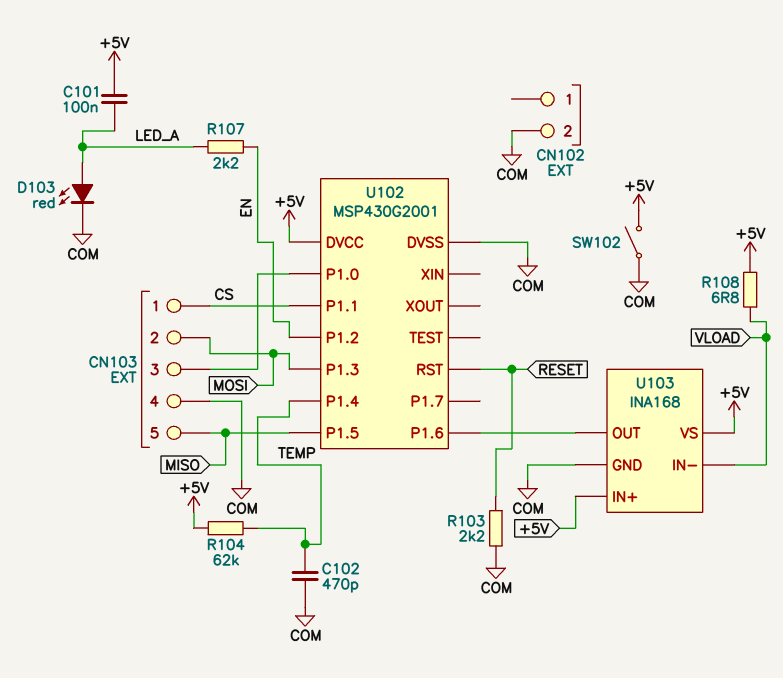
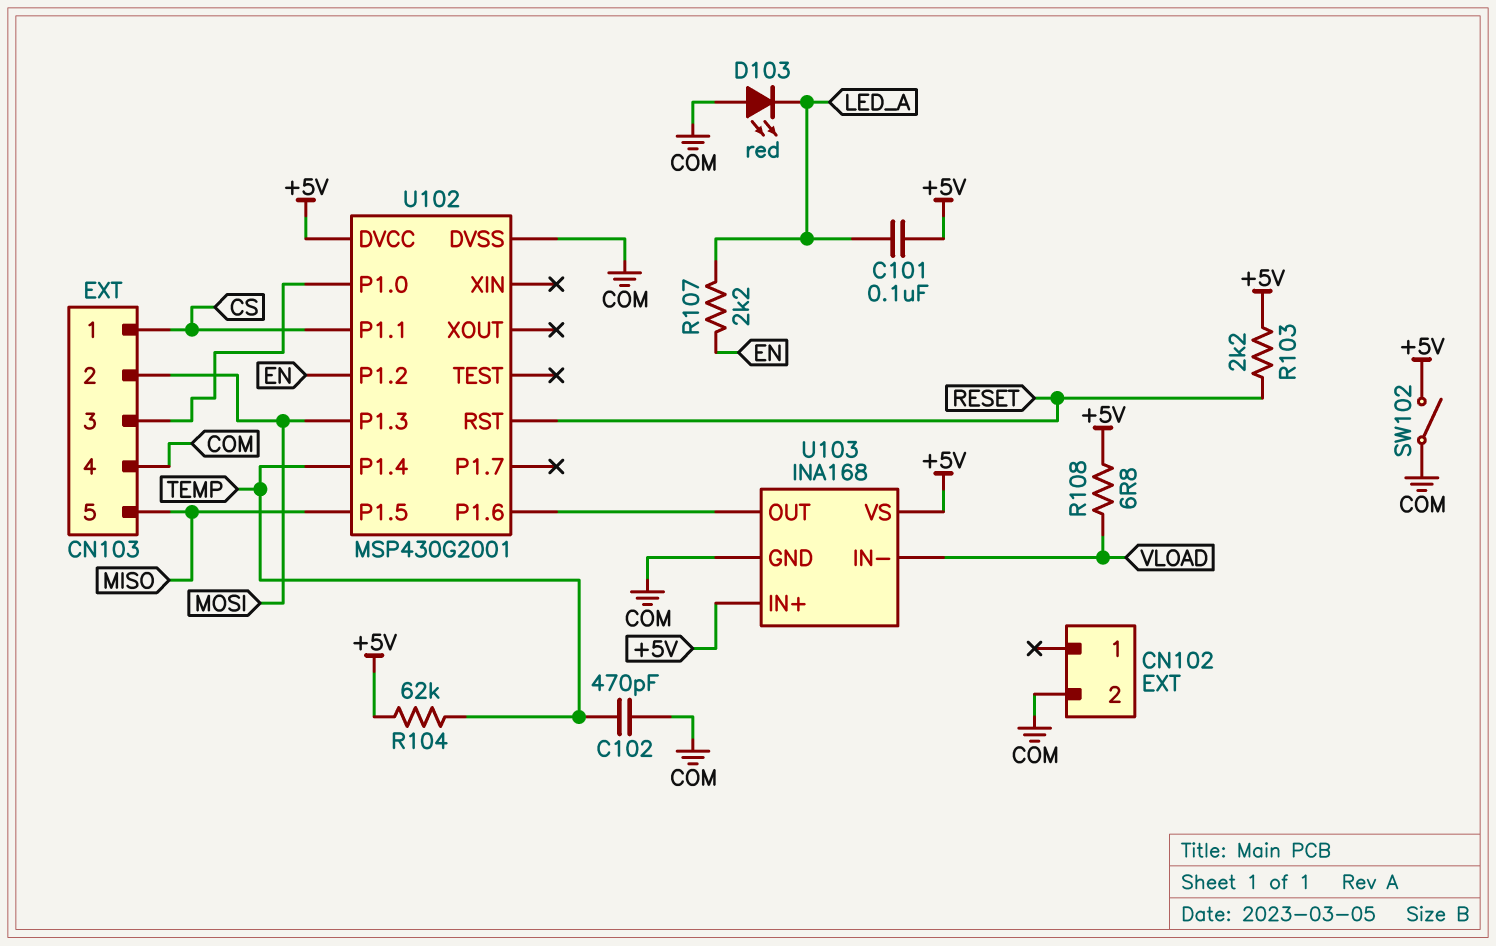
D103: LED red (A LED_A, K COM) -> LED red (A COM, K LED_A)
R103: 2.2k (COM, RESET) -> 2.2k (+5V, RESET)

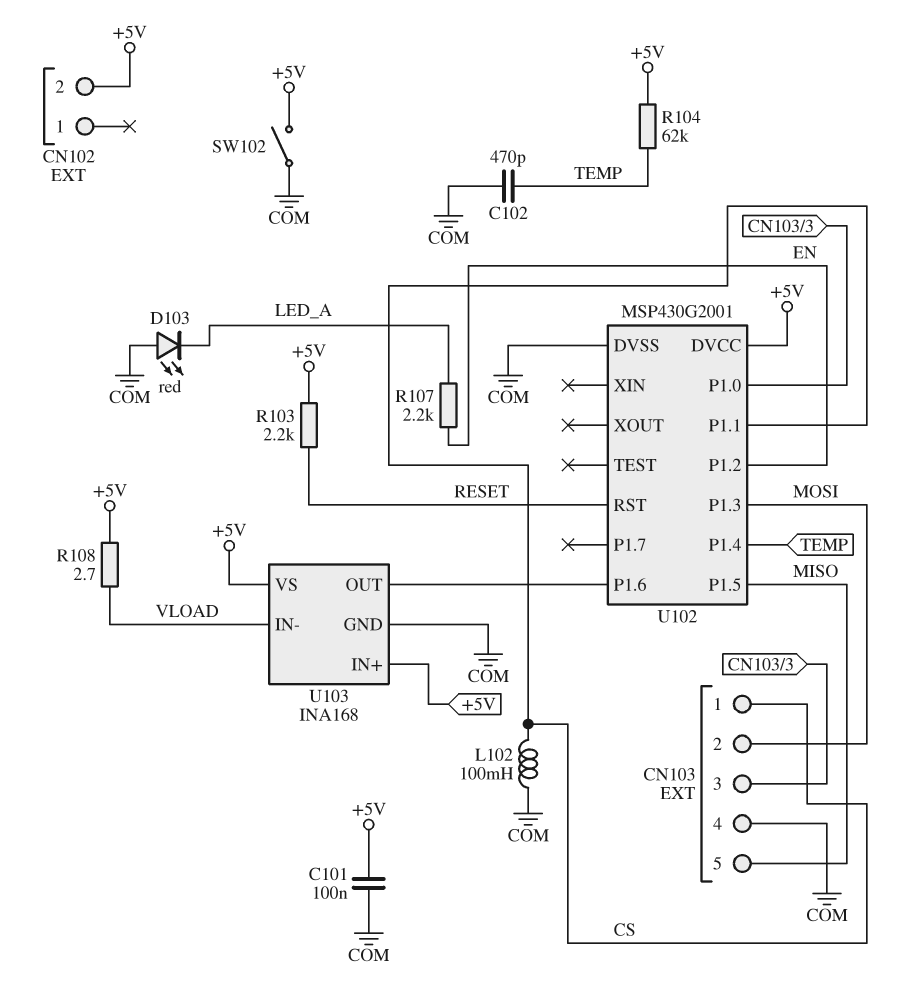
C101: 100nF (+5V, LED_A) -> 100nF (+5V, COM)
CN102 pin 2: COM -> +5V
L102: none -> 100mH (COM, CS)
R108: 6.8 (+5V, VLOAD) -> 2.7 (+5V, VLOAD)

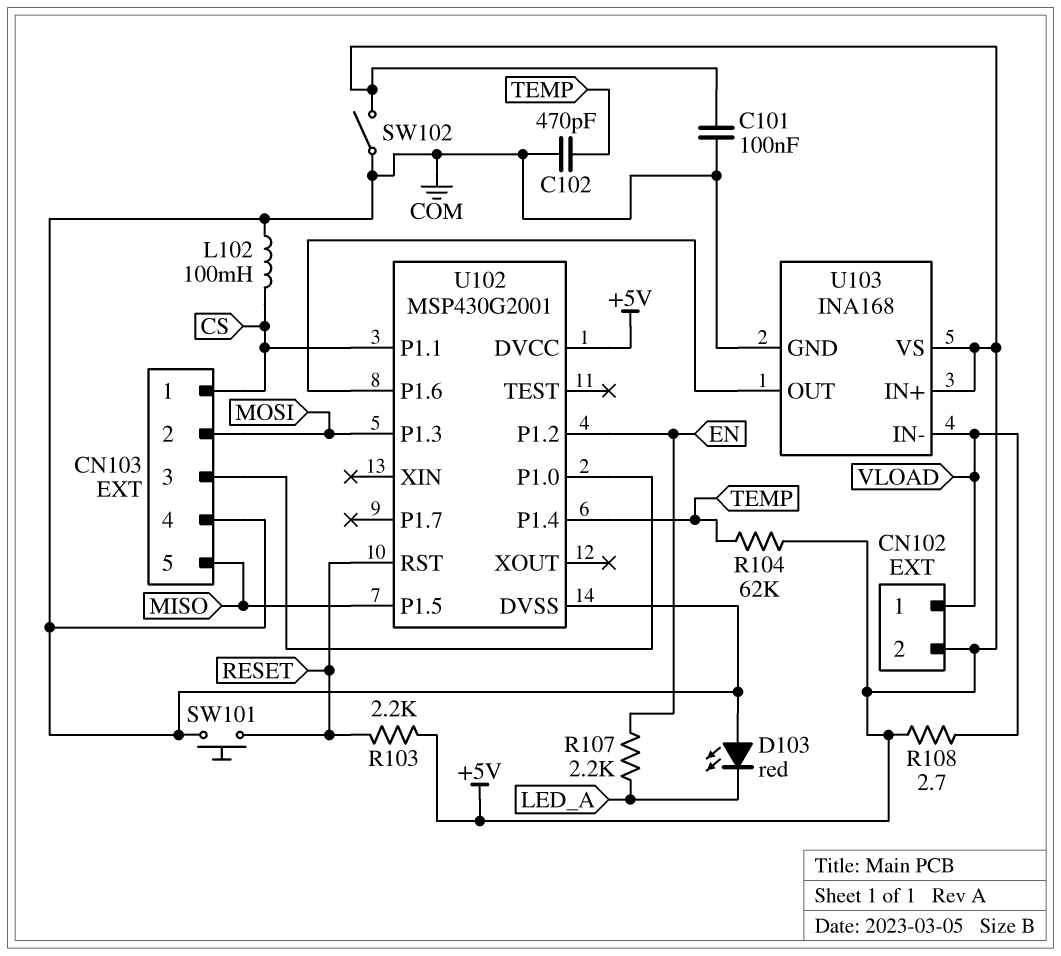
CN102 pin 1: none -> VLOAD
SW101: none -> button (COM, RESET)

